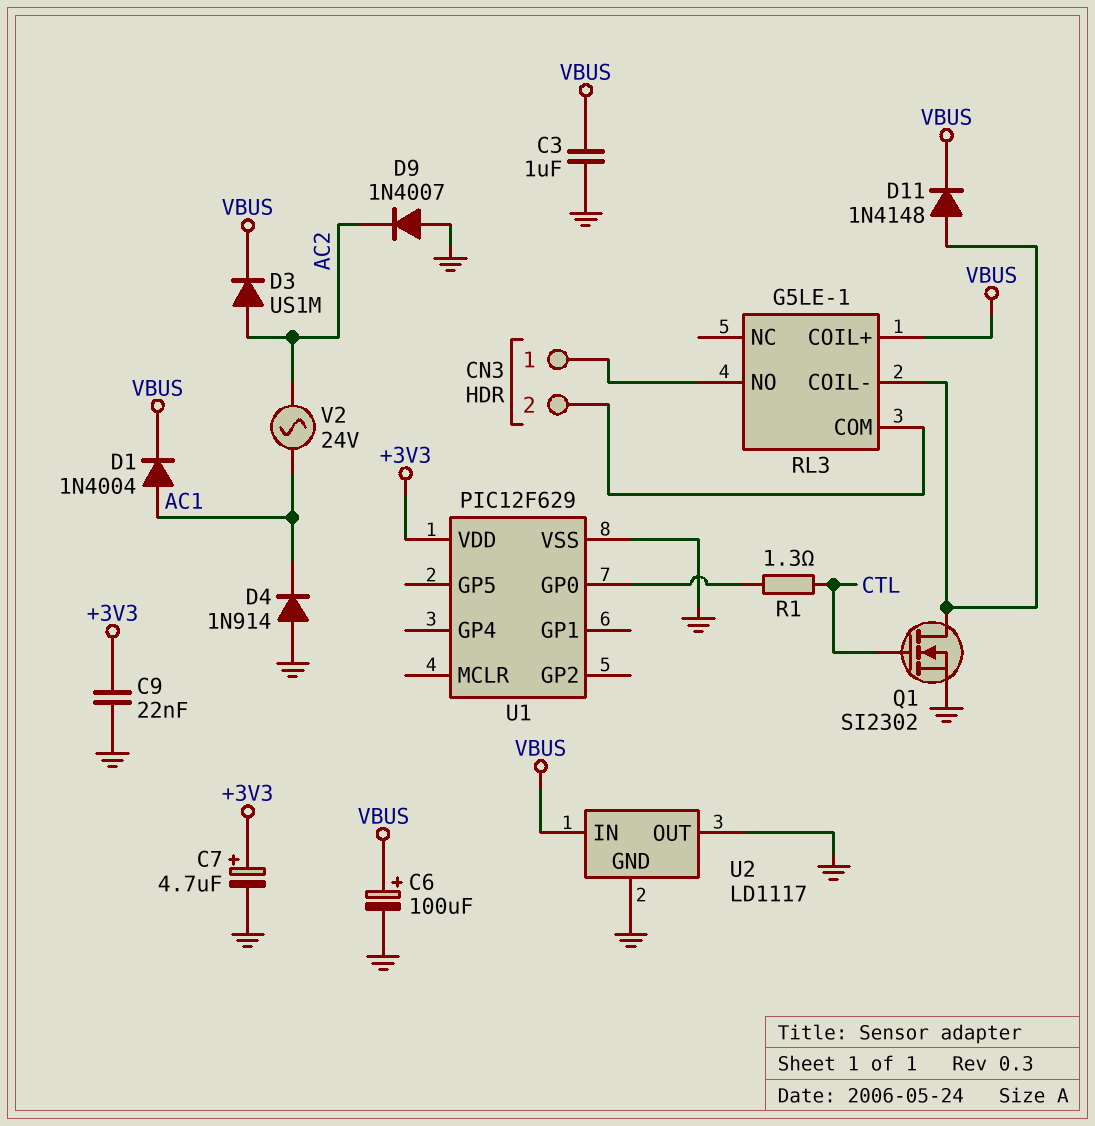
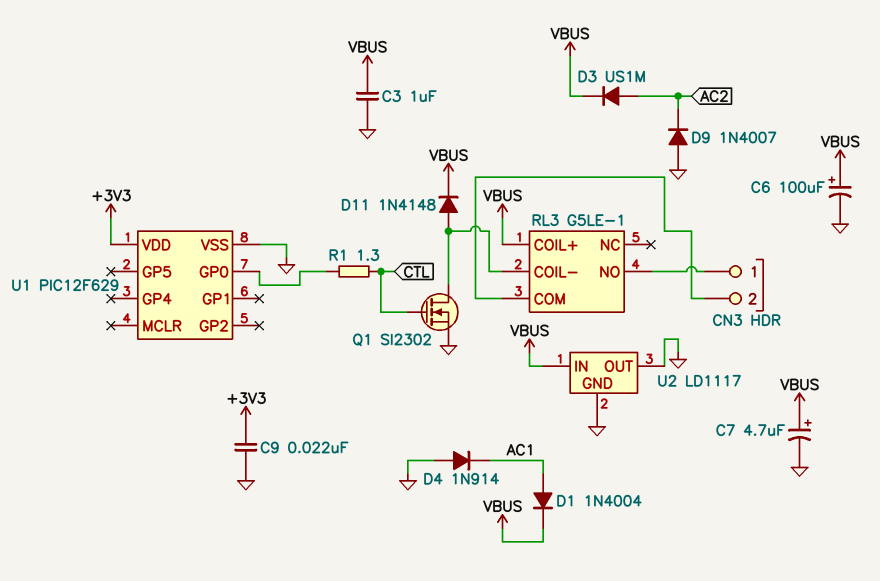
C7: 4.7uF (plus +3V3, minus GND) -> 4.7uF (plus VBUS, minus GND)
V2: AC 24V (AC1, AC2) -> none

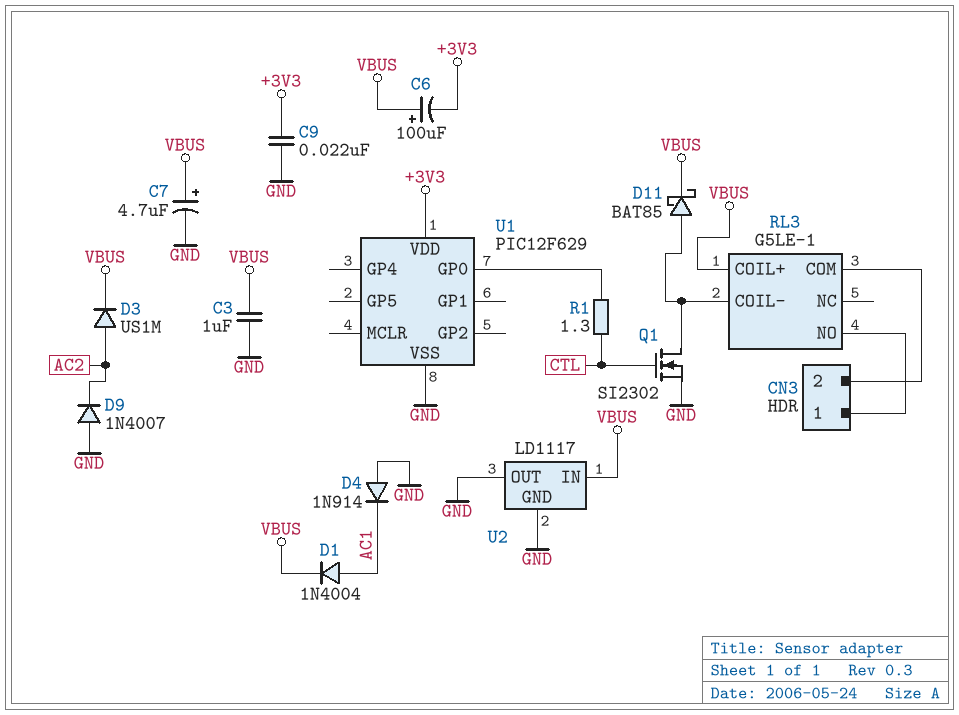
C6: 100uF (plus VBUS, minus GND) -> 100uF (plus VBUS, minus +3V3)
D11: diode 1N4148 (A RL3/COIL-, K VBUS) -> schottky BAT85 (A RL3/COIL-, K VBUS)

